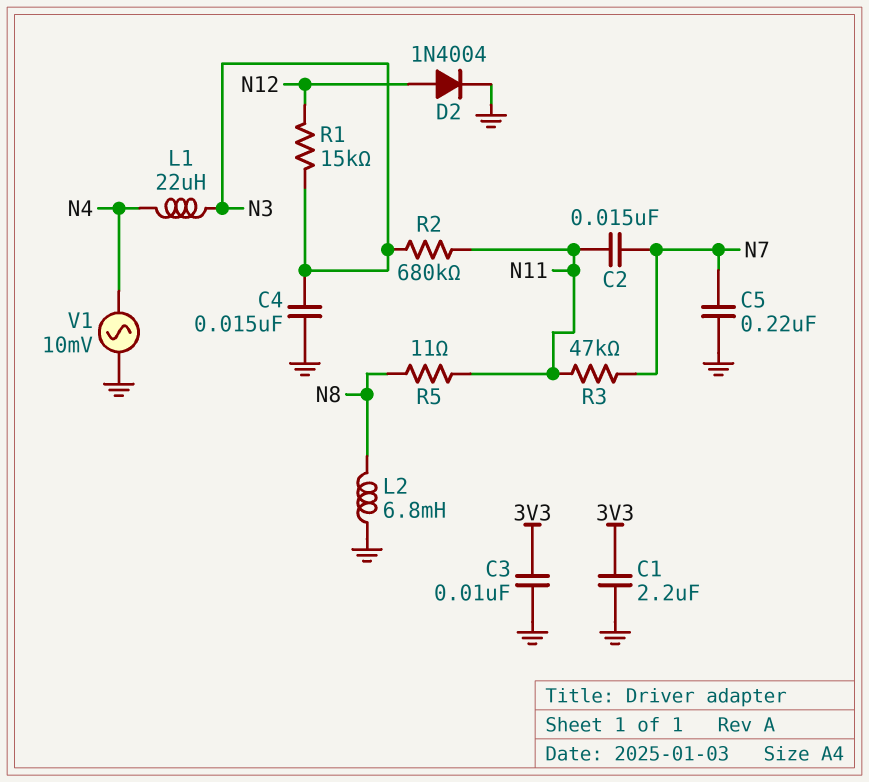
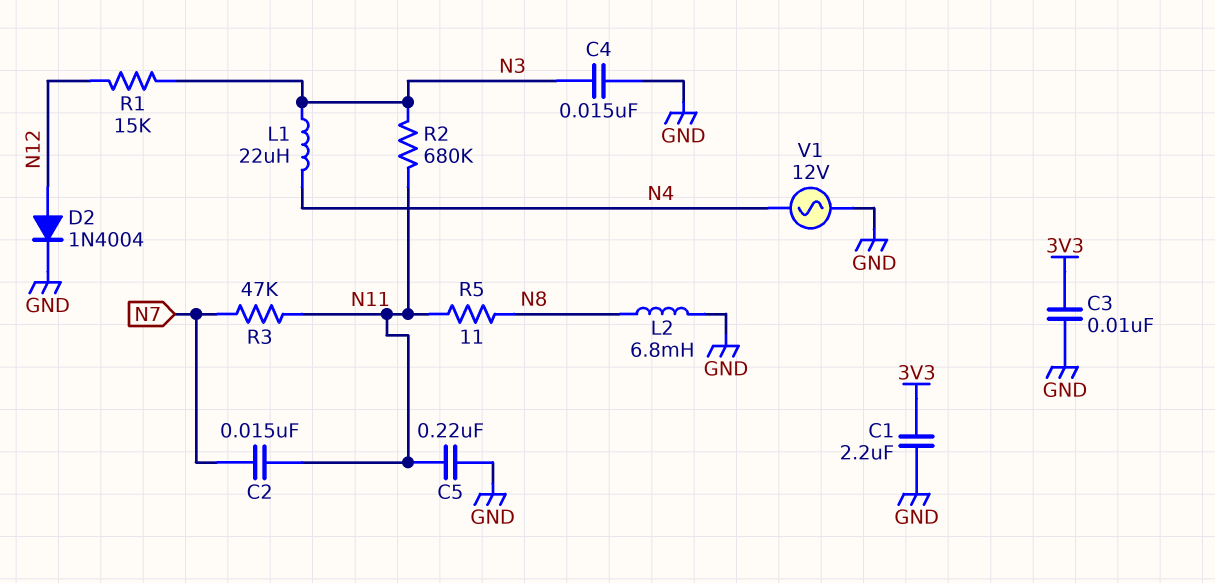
C5: 220nF (GND, N7) -> 220nF (GND, N11)
V1: AC 10mV (GND, N4) -> AC 12V (GND, N4)

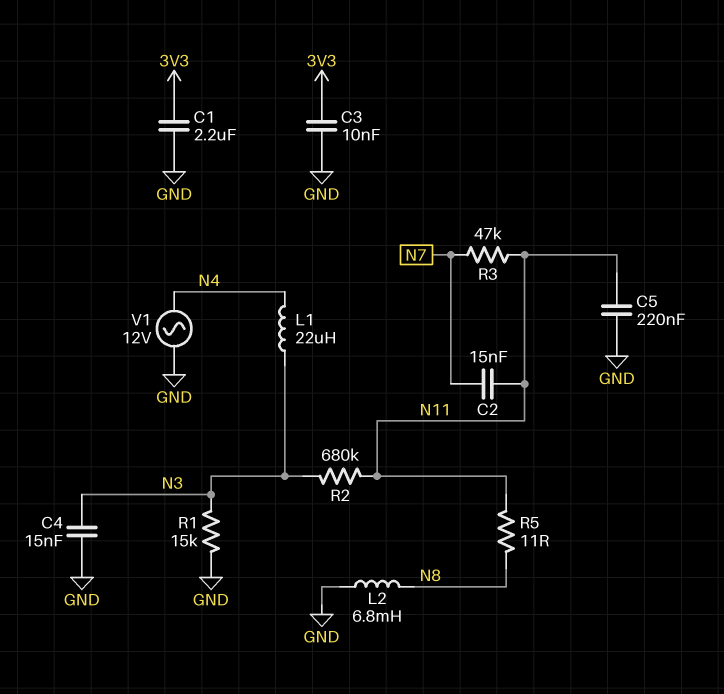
D2: diode 1N4004 (A N12, K GND) -> none
R1: 15k (N3, N12) -> 15k (GND, N3)

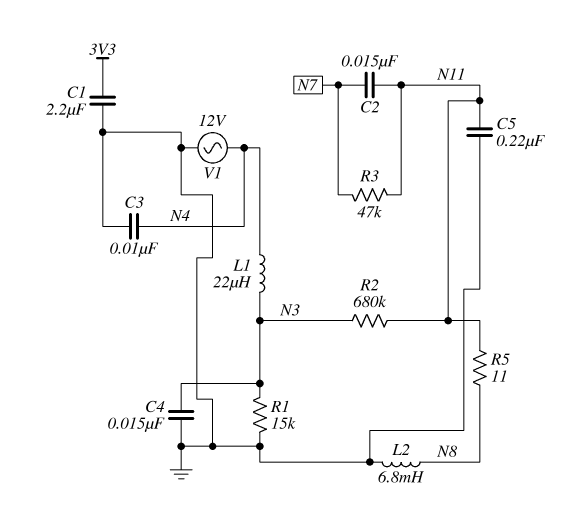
C3: 10nF (3V3, GND) -> 10nF (GND, N4)

